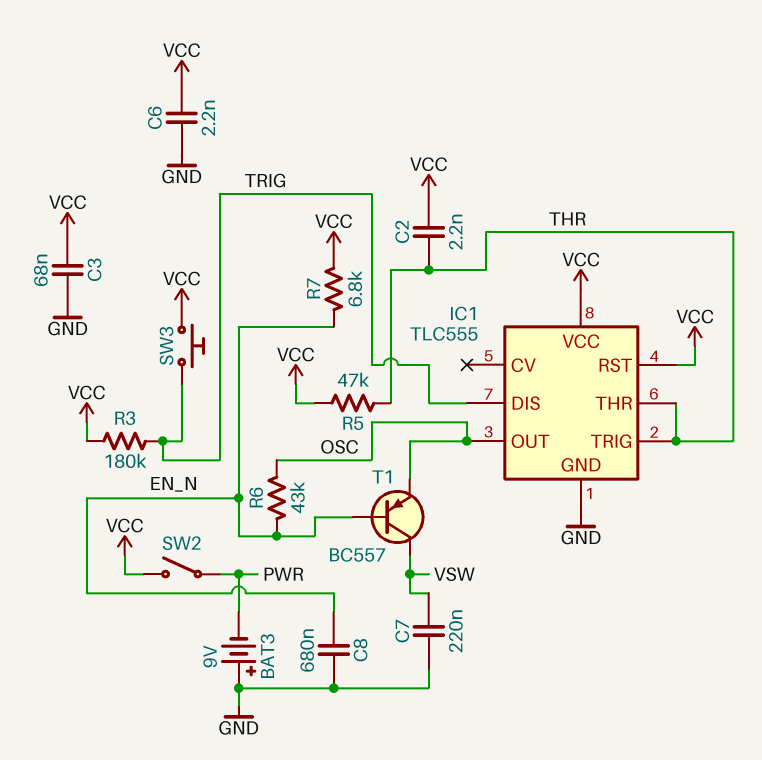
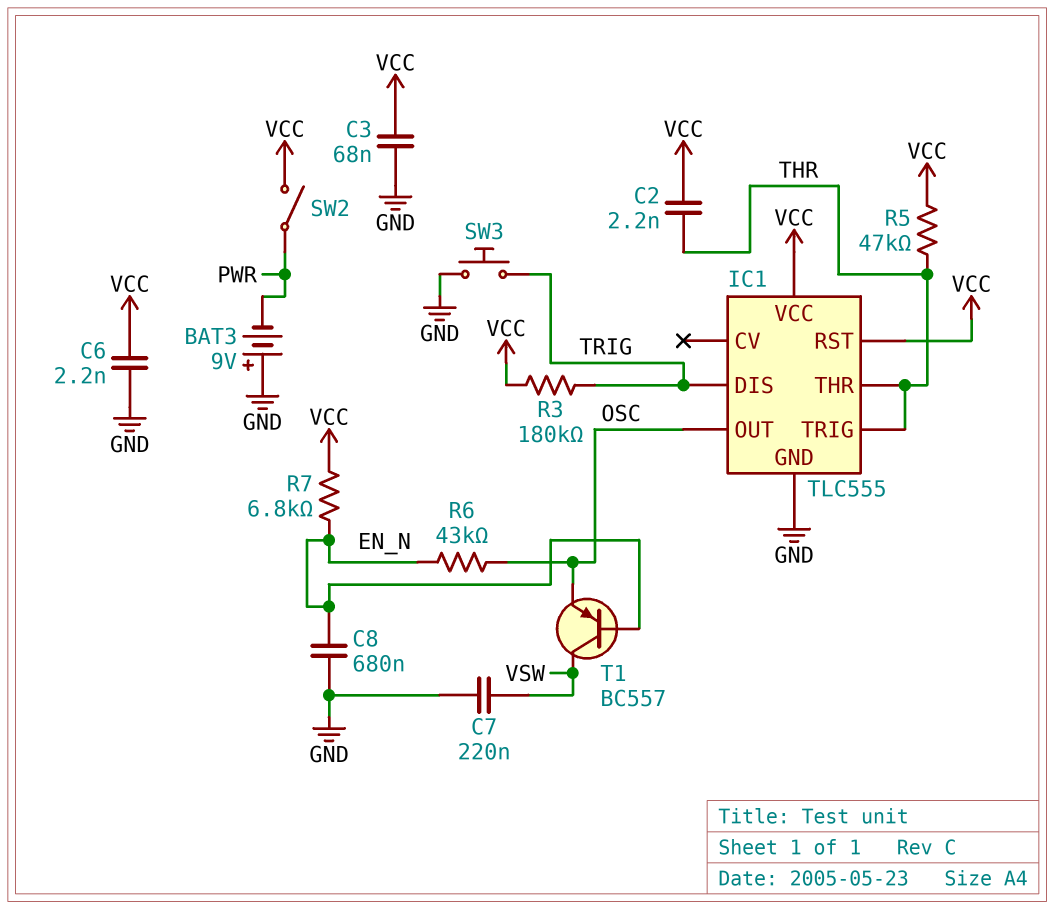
SW3: button (TRIG, VCC) -> button (GND, TRIG)

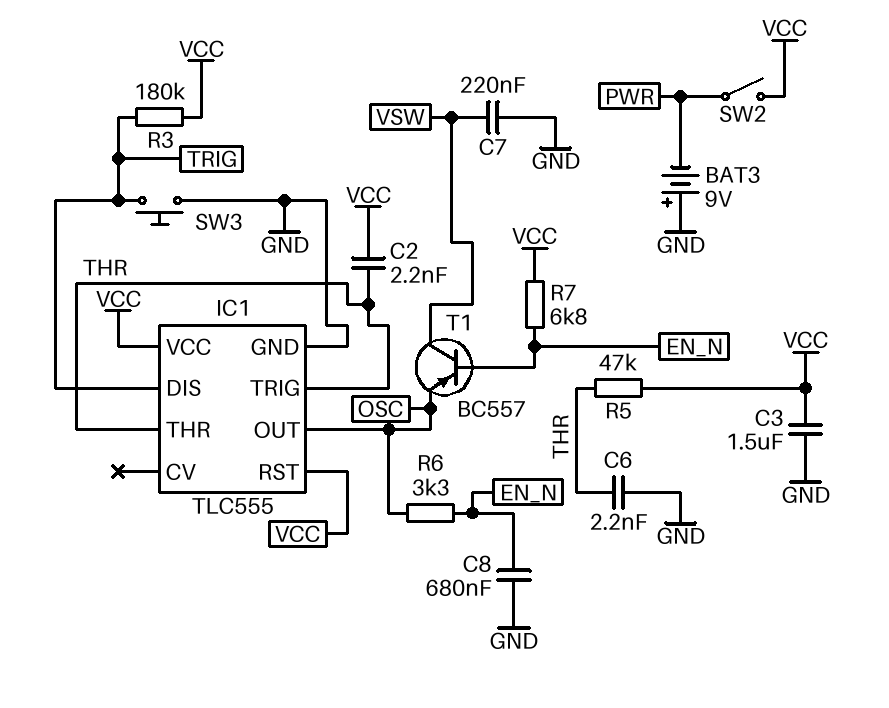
C3: 68nF (GND, VCC) -> 1.5uF (GND, VCC)
C6: 2.2nF (GND, VCC) -> 2.2nF (GND, THR)
R6: 43k (EN_N, OSC) -> 3.3k (EN_N, OSC)

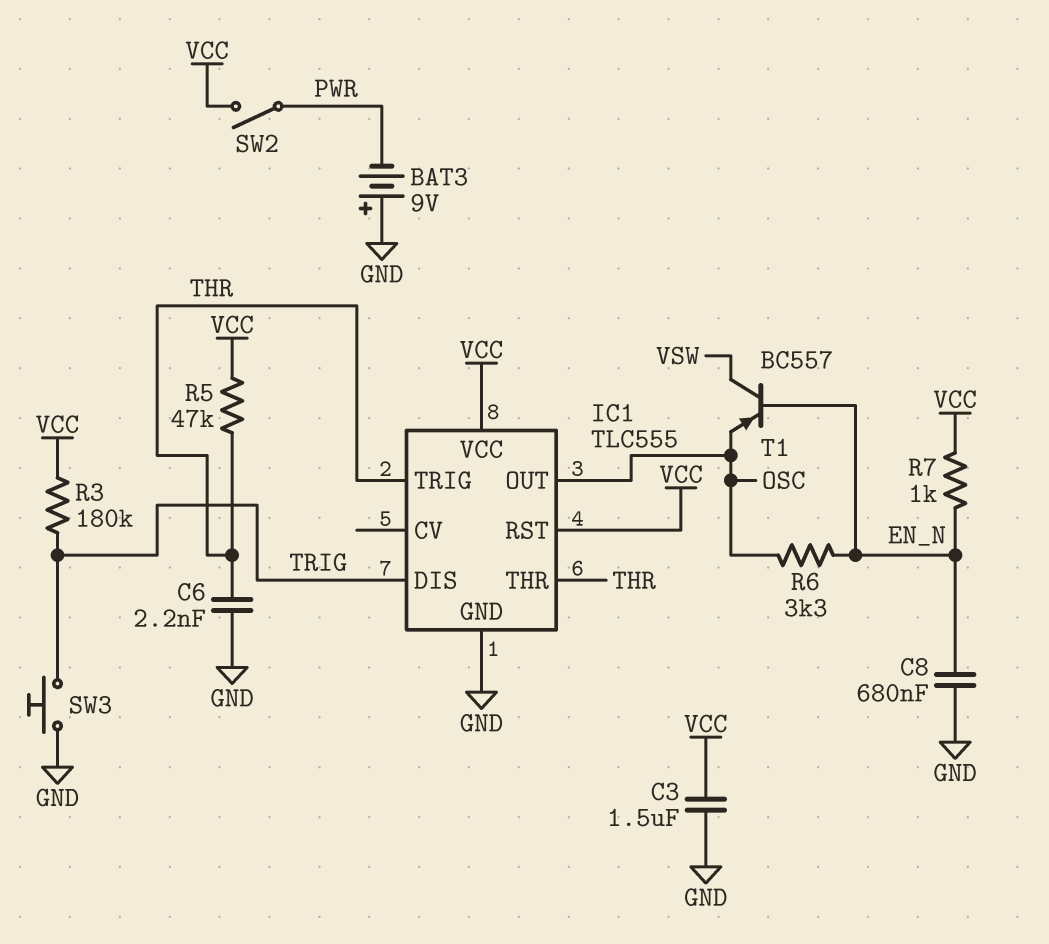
C2: 2.2nF (THR, VCC) -> none
C7: 220nF (GND, VSW) -> none
R7: 6.8k (EN_N, VCC) -> 1k (EN_N, VCC)

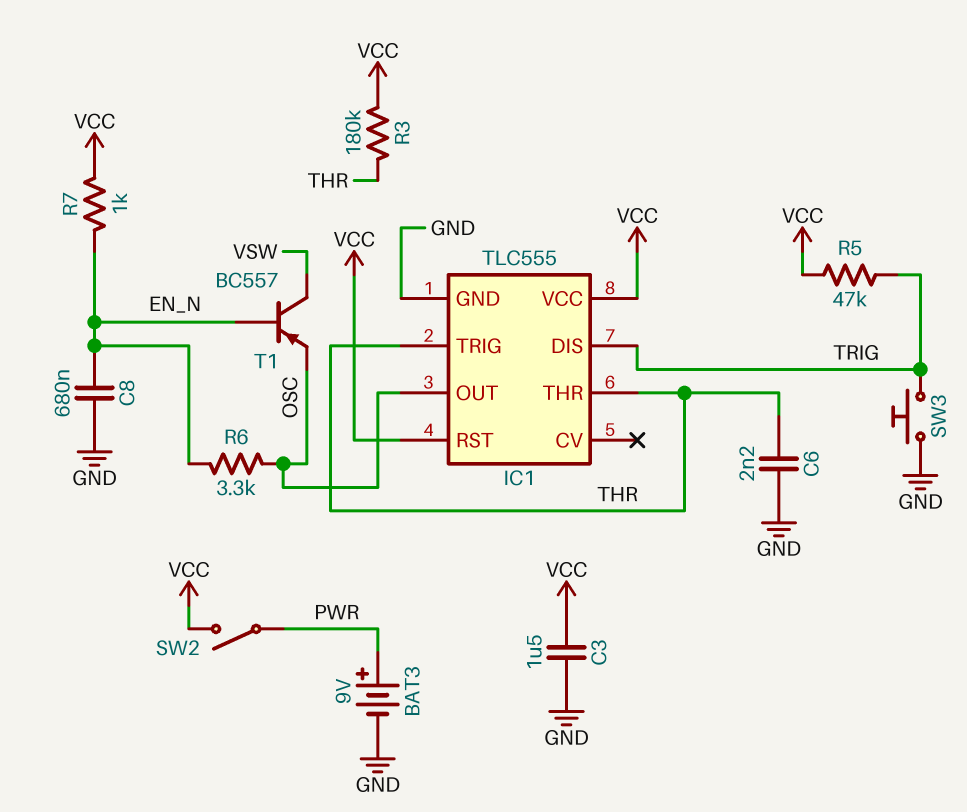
BAT3: 9V (plus GND, minus PWR) -> 9V (plus PWR, minus GND)
R3: 180k (TRIG, VCC) -> 180k (THR, VCC)
R5: 47k (THR, VCC) -> 47k (TRIG, VCC)

